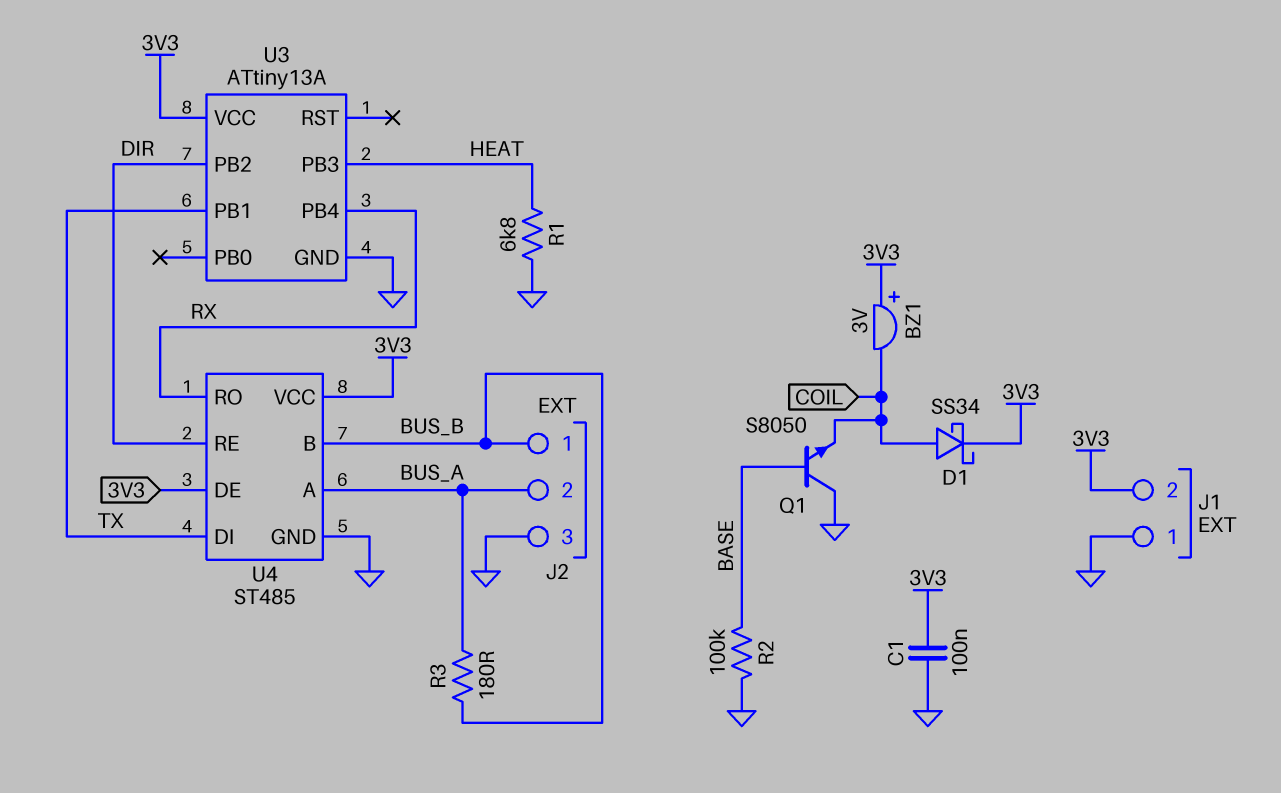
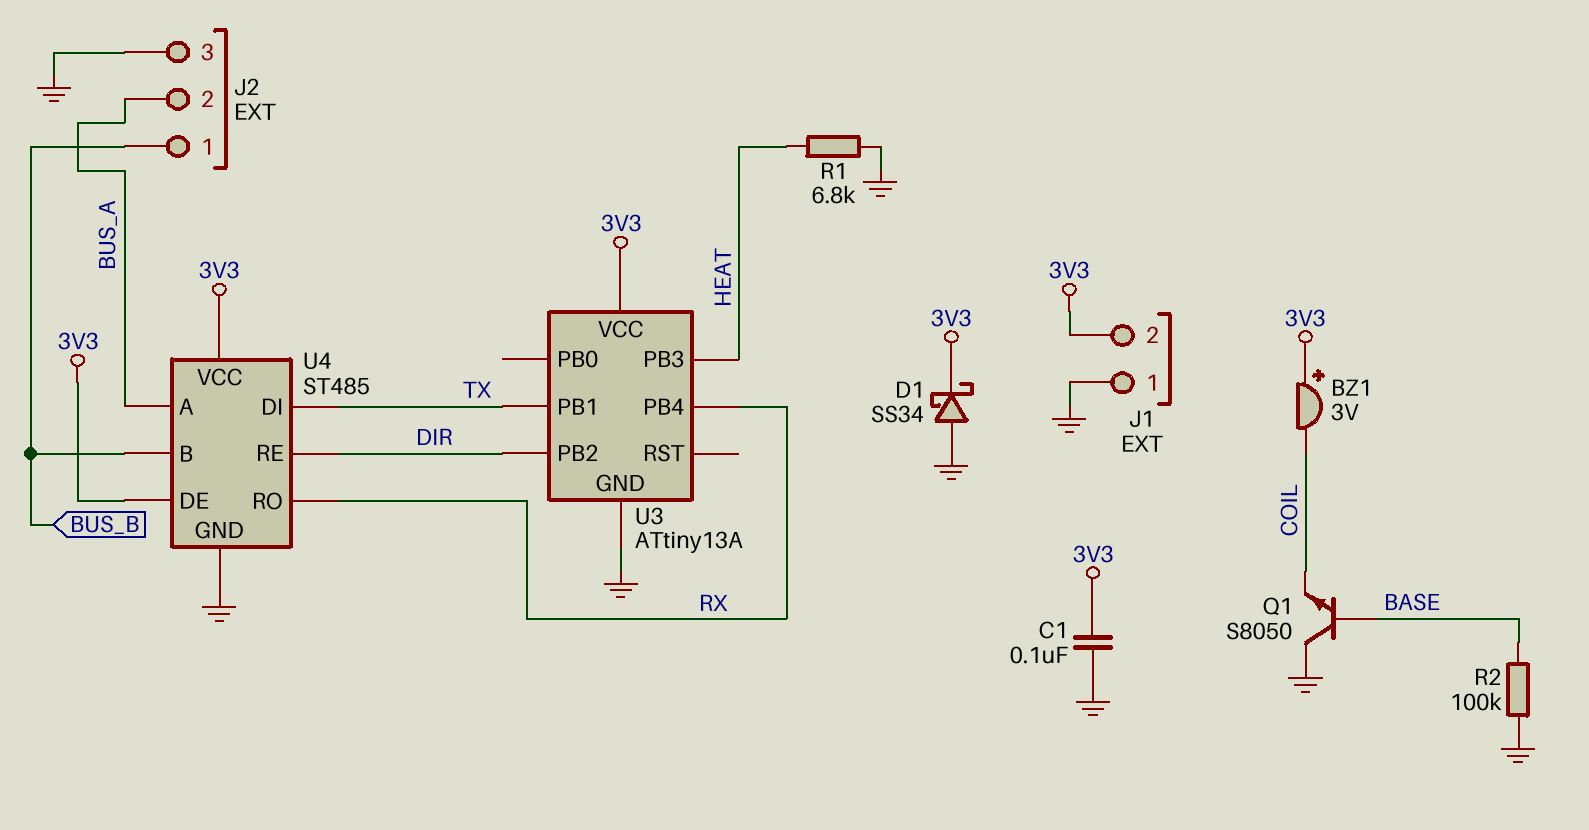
D1: schottky SS34 (A COIL, K 3V3) -> schottky SS34 (A GND, K 3V3)
R3: 180 (BUS_A, BUS_B) -> none

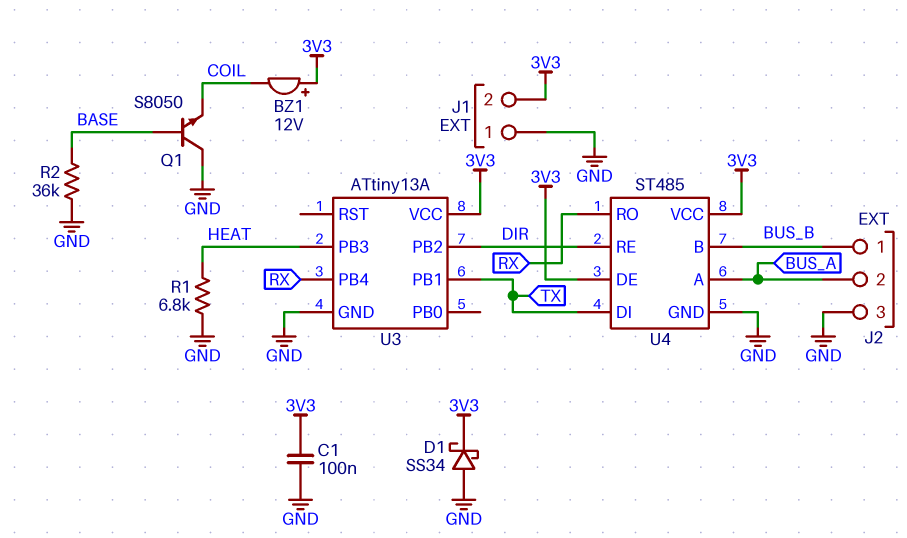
BZ1: buzzer 3V (plus 3V3, minus COIL) -> buzzer 12V (plus 3V3, minus COIL)
R2: 100k (BASE, GND) -> 36k (BASE, GND)

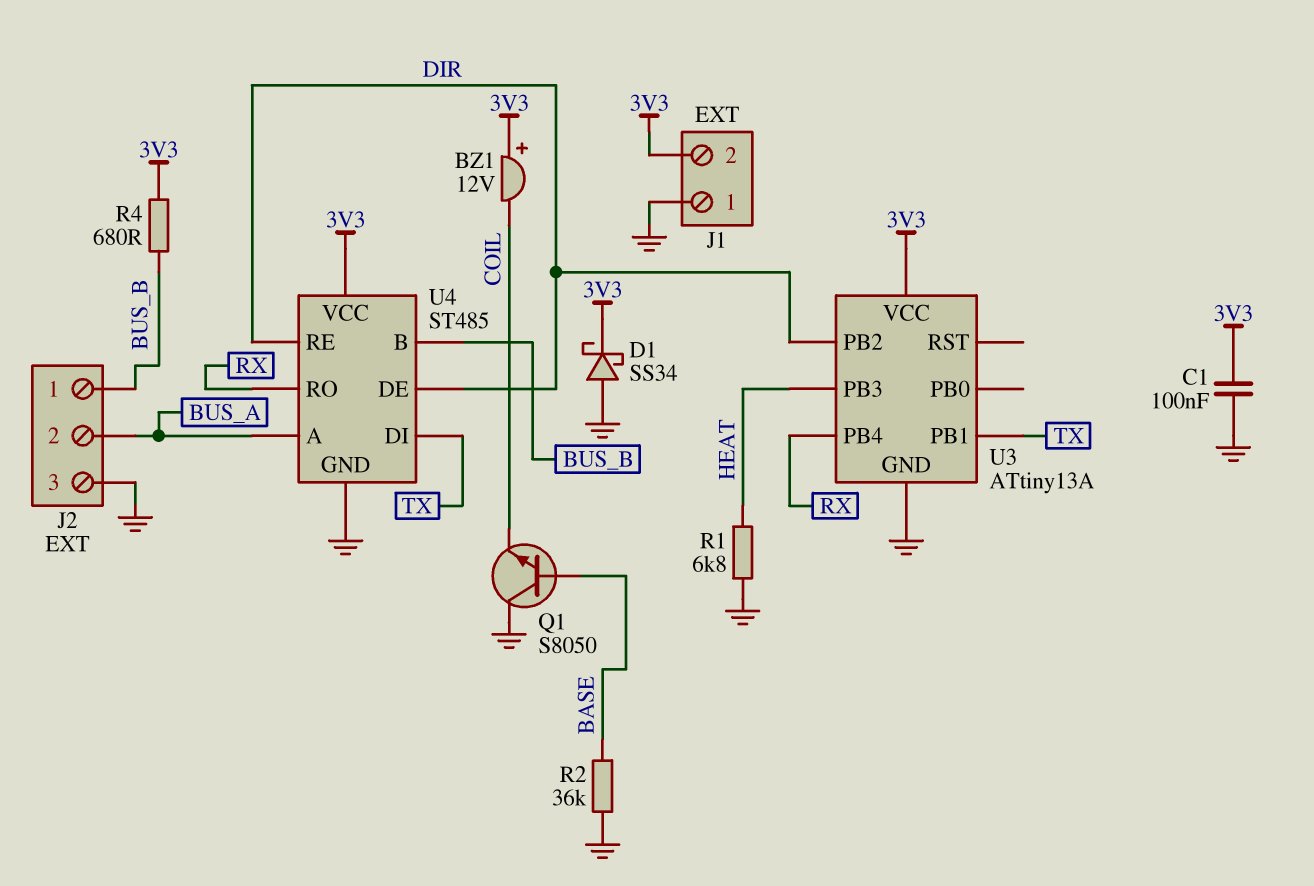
R4: none -> 680 (3V3, BUS_B)
U4 pin DE: 3V3 -> DIR

